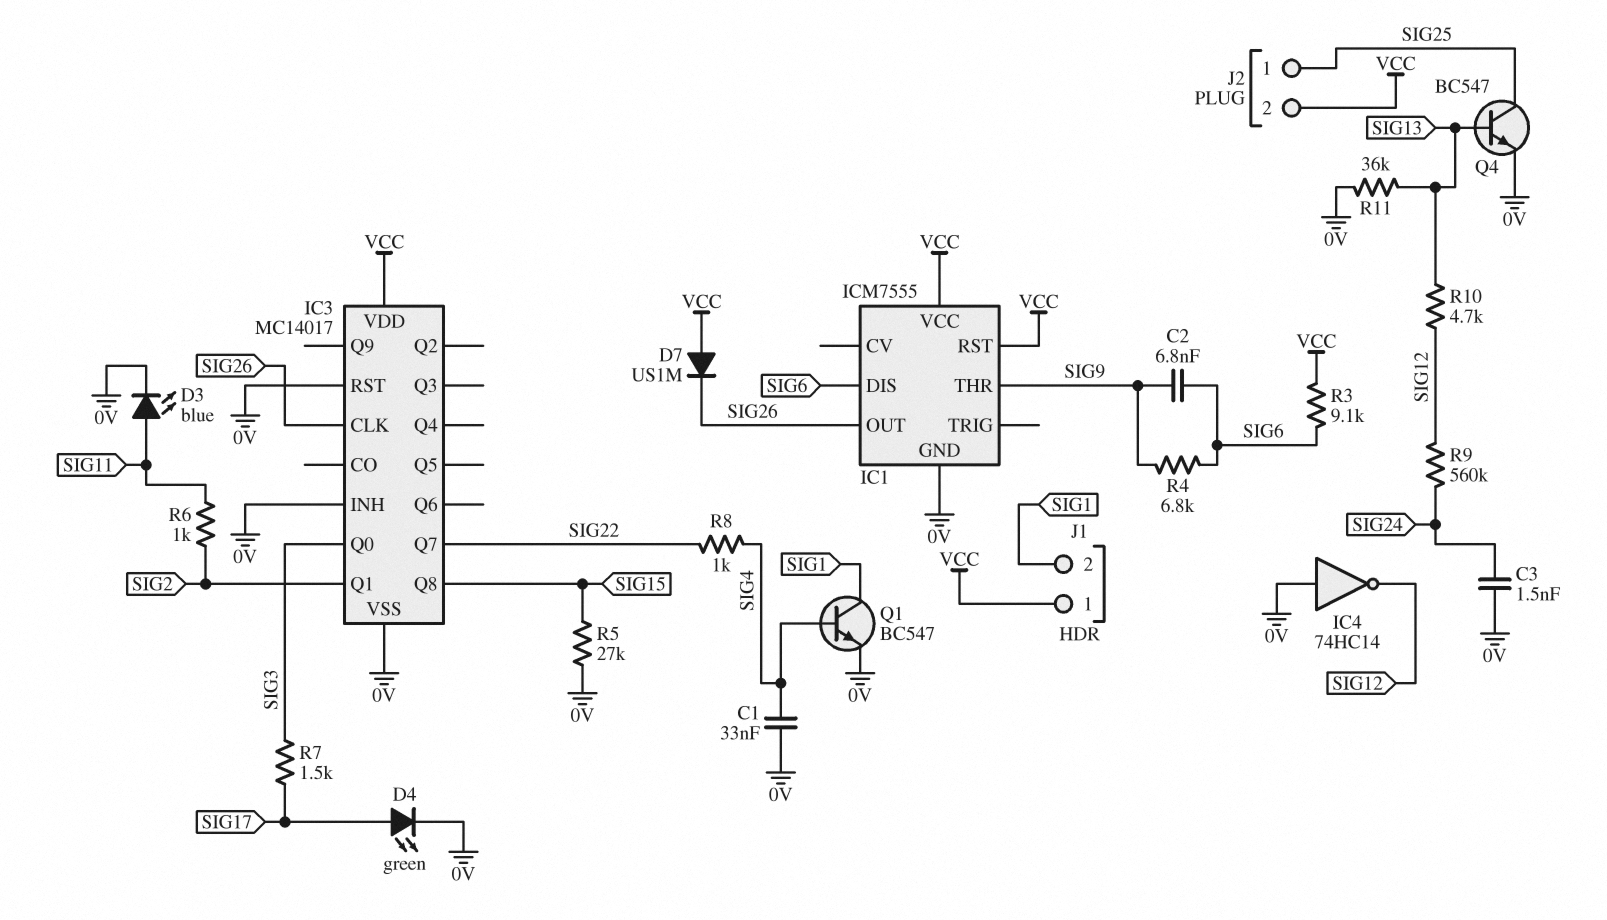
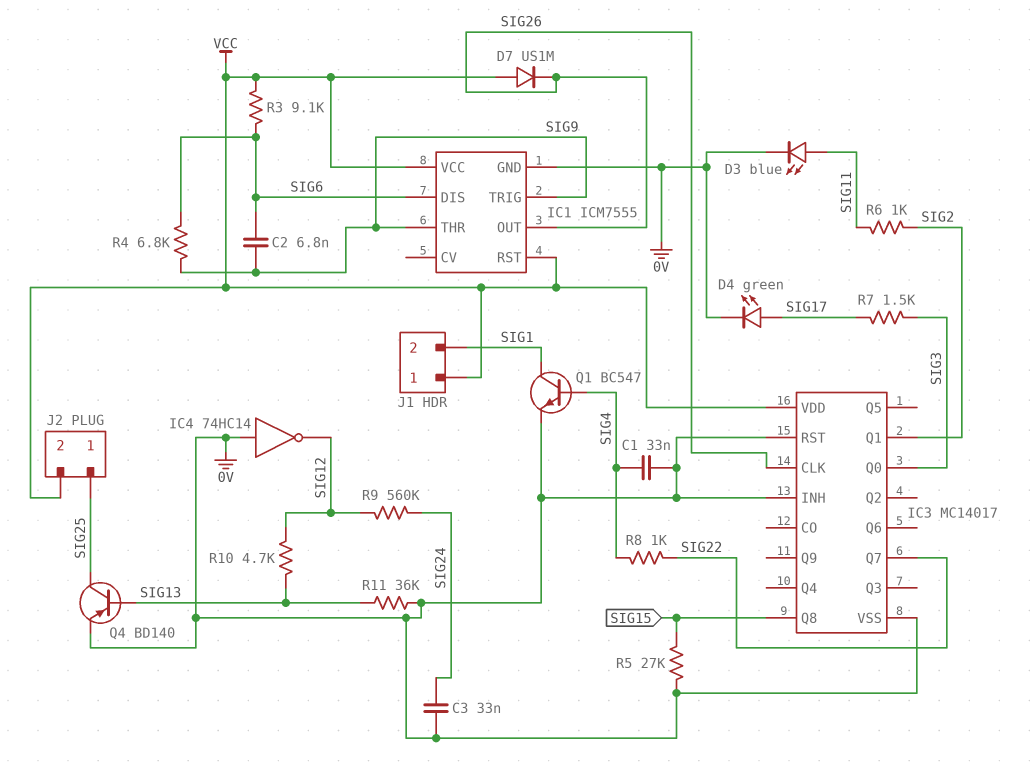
C3: 1.5nF (0V, SIG24) -> 33nF (0V, SIG24)
IC1 pin TRIG: none -> SIG9
Q4: NPN BC547 (B SIG13, C SIG25, E 0V) -> PNP BD140 (B SIG13, C SIG25, E 0V)

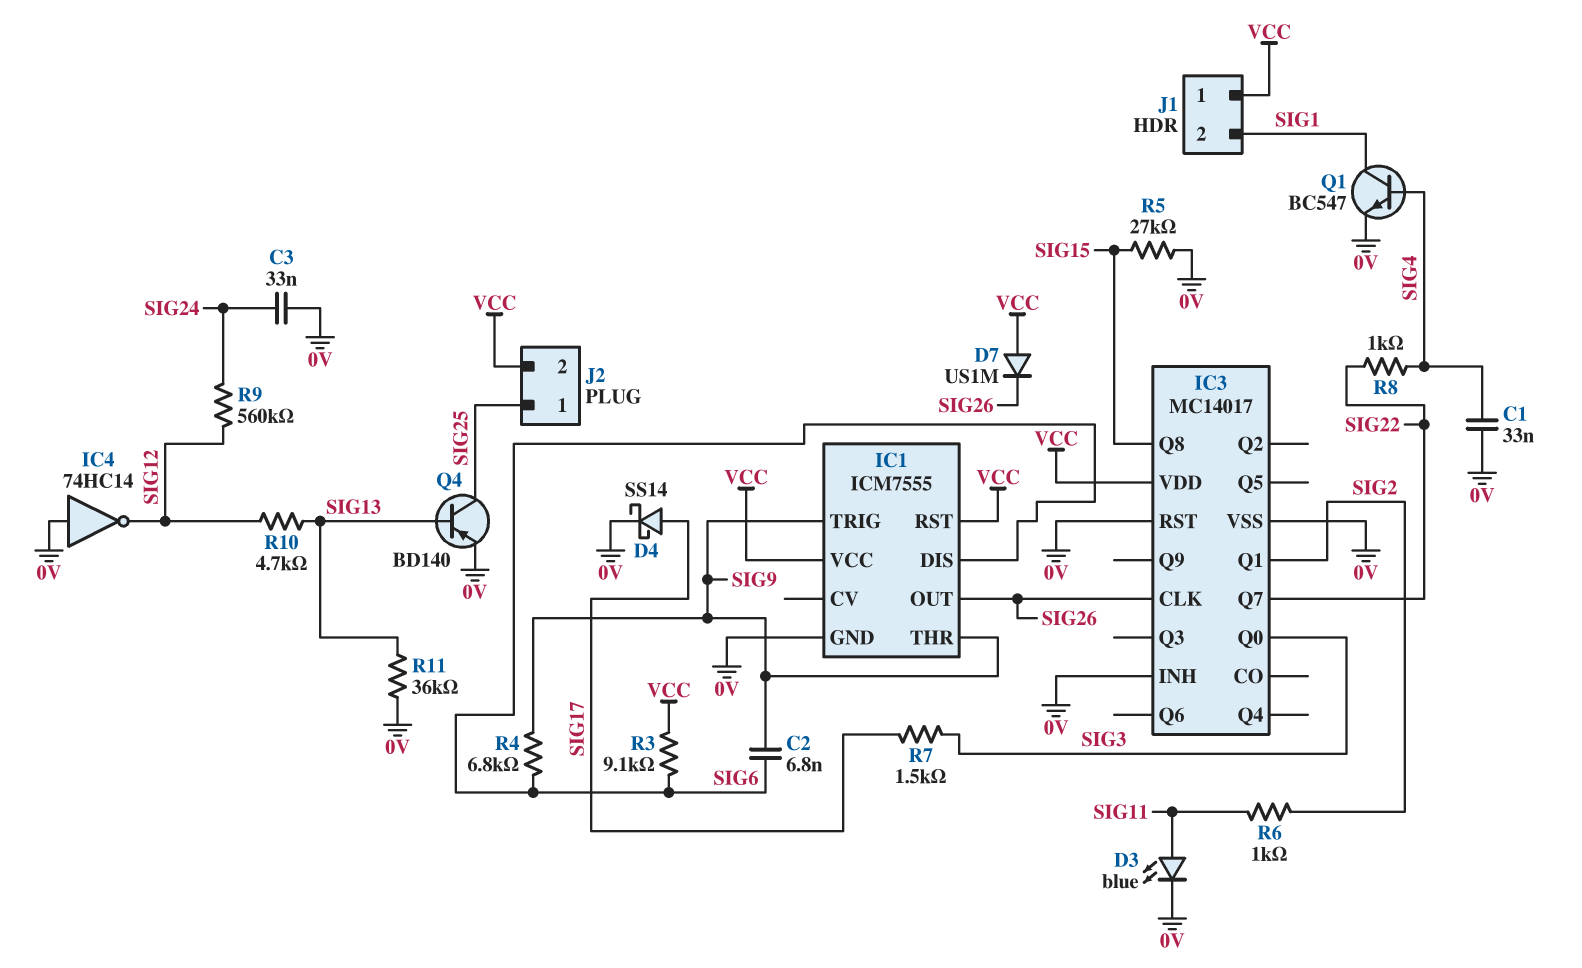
D4: LED green (A SIG17, K 0V) -> schottky SS14 (A SIG17, K 0V)

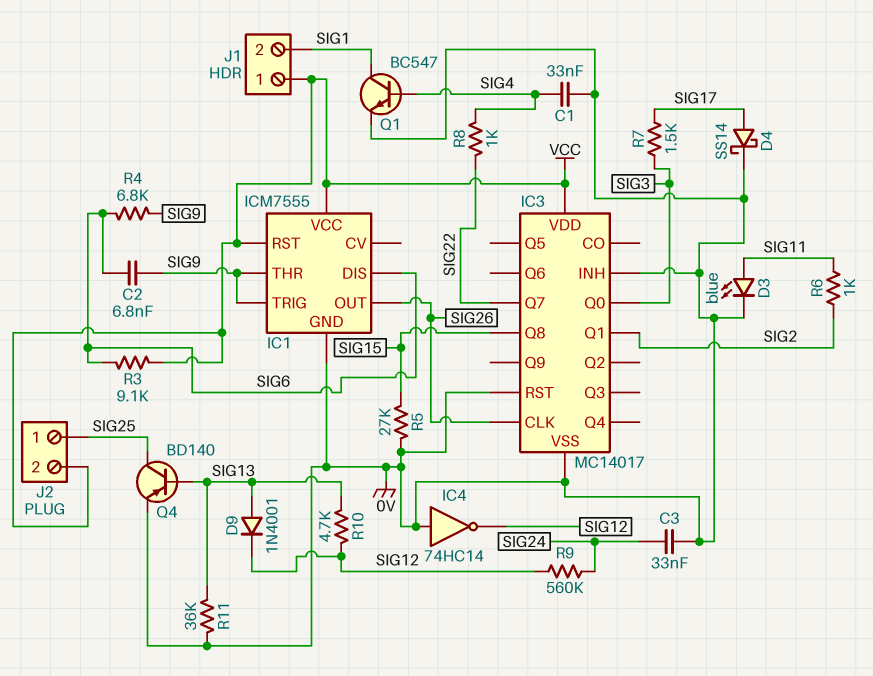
D7: diode US1M (A VCC, K SIG26) -> none
D9: none -> diode 1N4001 (A SIG13, K SIG12)

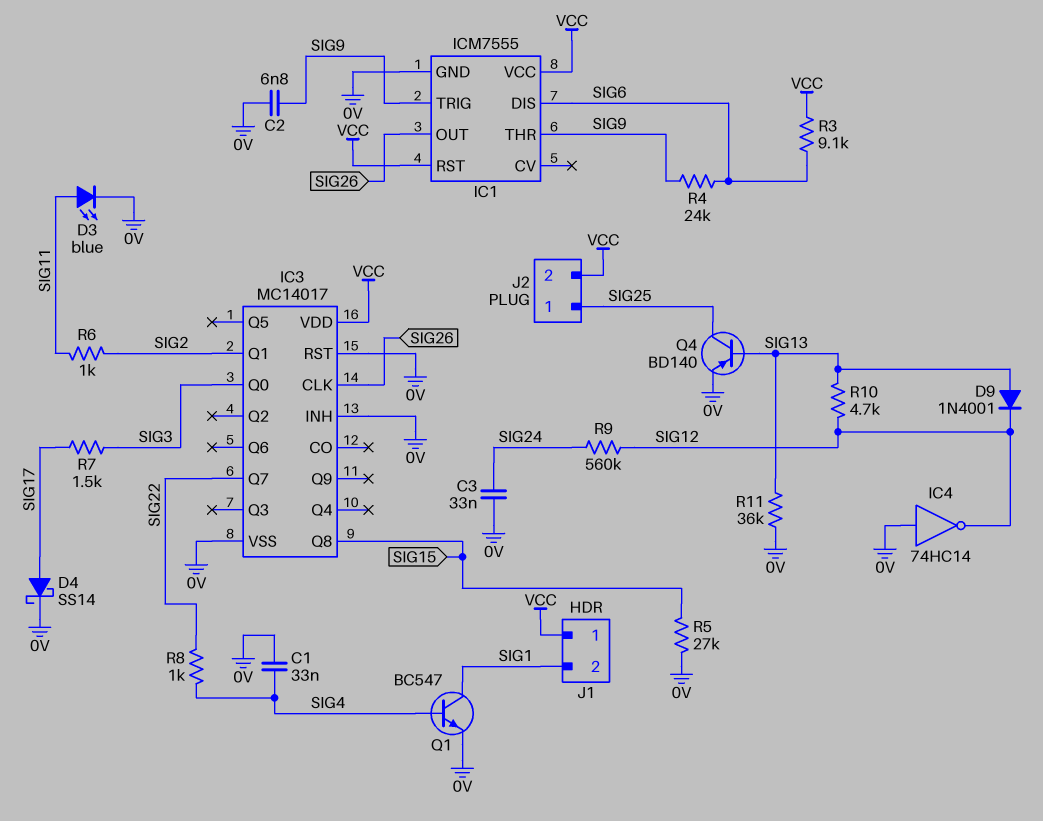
C2: 6.8nF (SIG6, SIG9) -> 6.8nF (0V, SIG9)
R4: 6.8k (SIG6, SIG9) -> 24k (SIG6, SIG9)

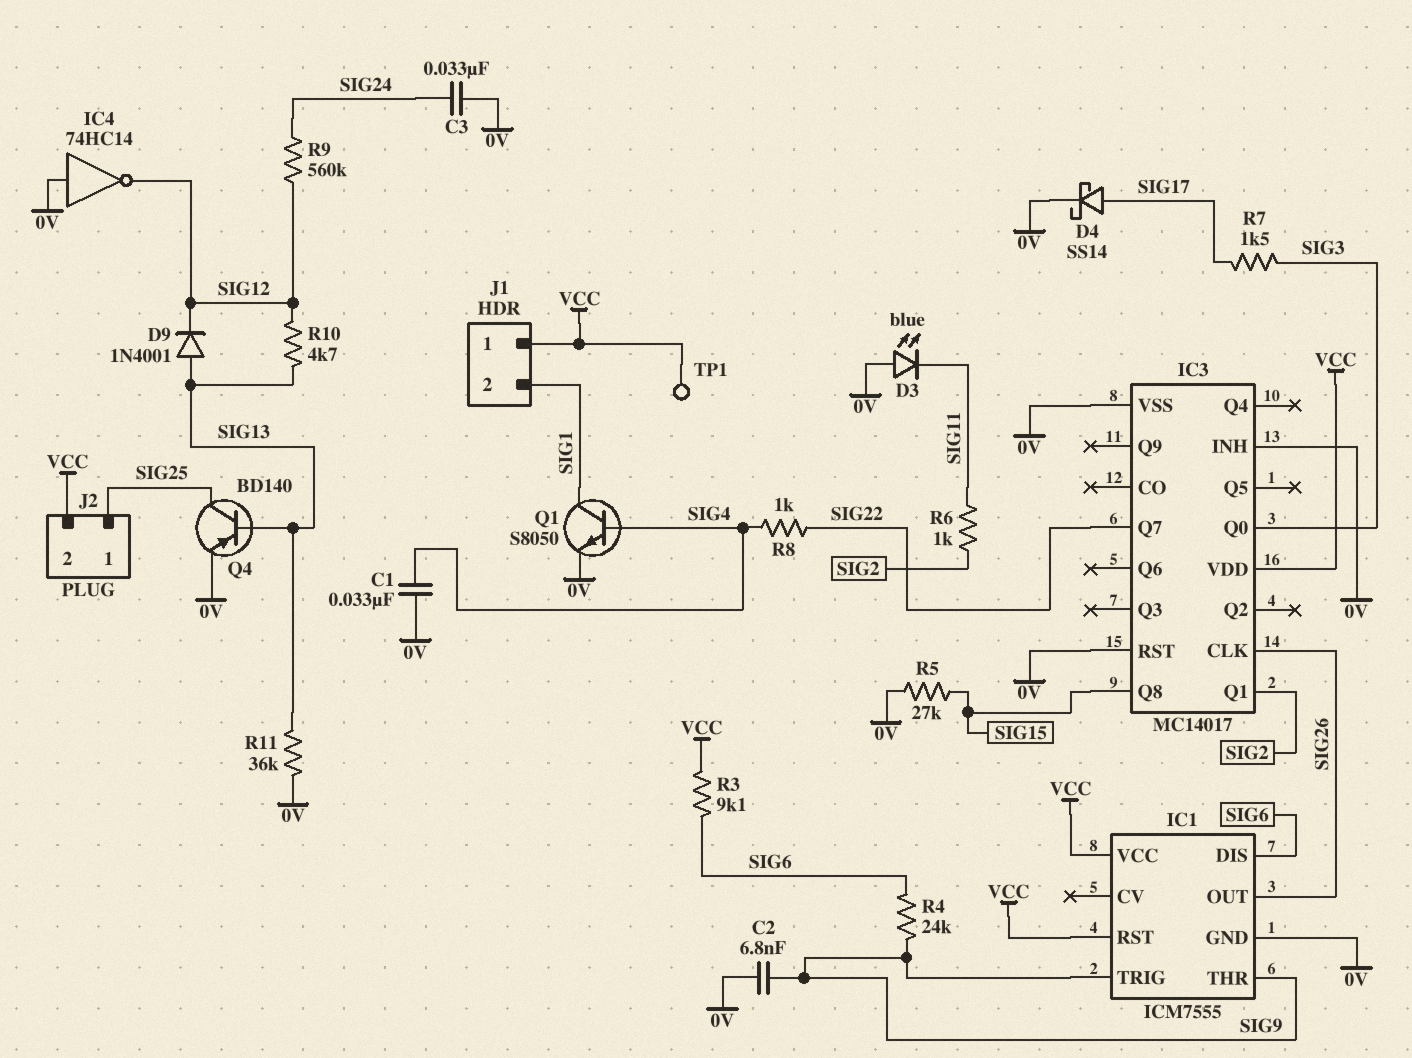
D3: LED blue (A SIG11, K 0V) -> LED blue (A 0V, K SIG11)
Q1: NPN BC547 (B SIG4, C SIG1, E 0V) -> NPN S8050 (B SIG4, C SIG1, E 0V)
TP1: none -> test point (VCC)

